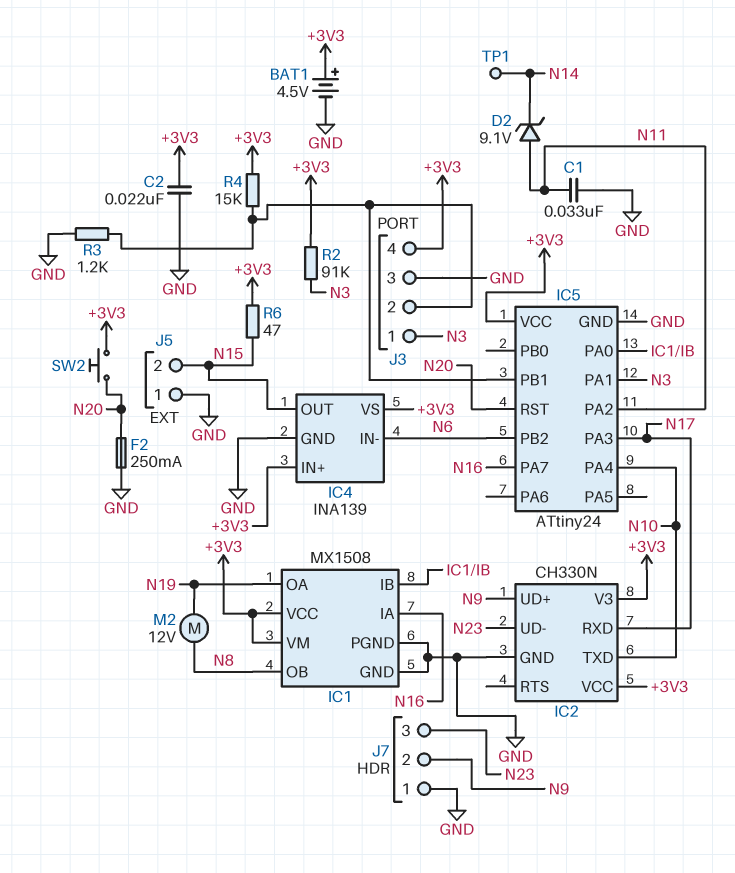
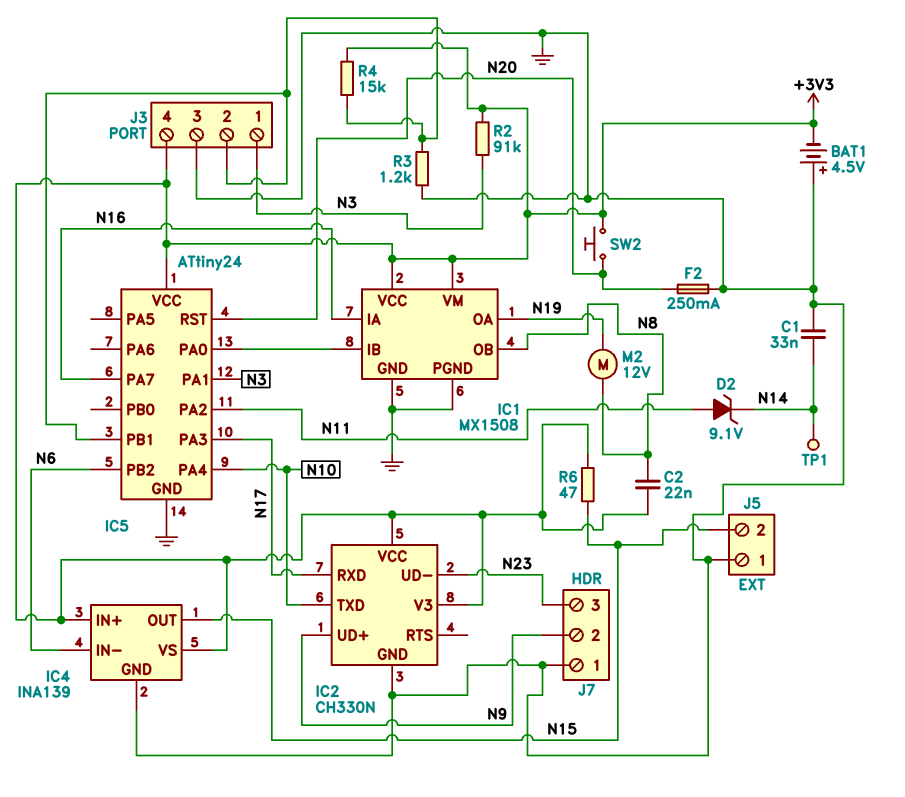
BAT1: 4.5V (plus +3V3, minus GND) -> 4.5V (plus GND, minus +3V3)
C1: 33nF (GND, N11) -> 33nF (GND, N14)
C2: 22nF (+3V3, GND) -> 22nF (+3V3, N8)

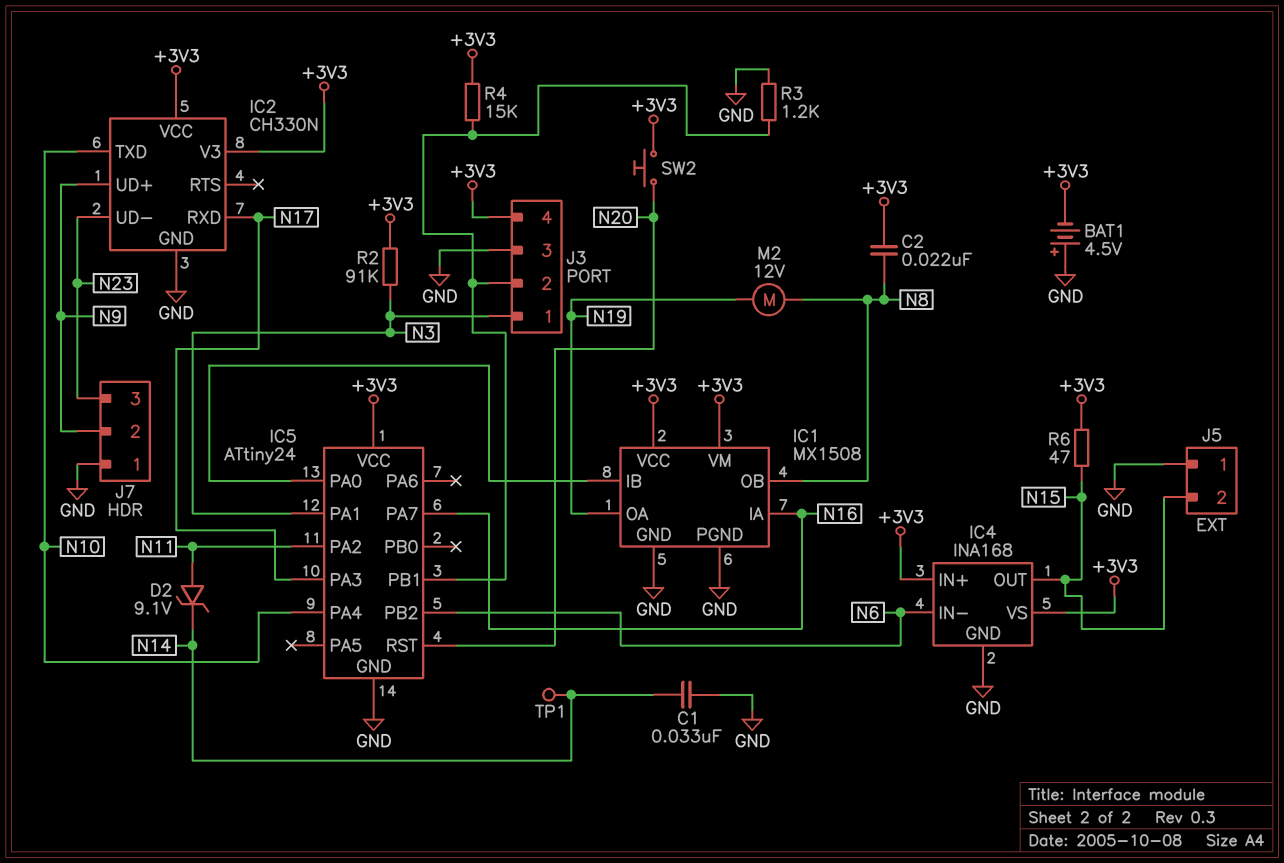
F2: 250mA (GND, N20) -> none
IC4: INA139 -> INA168

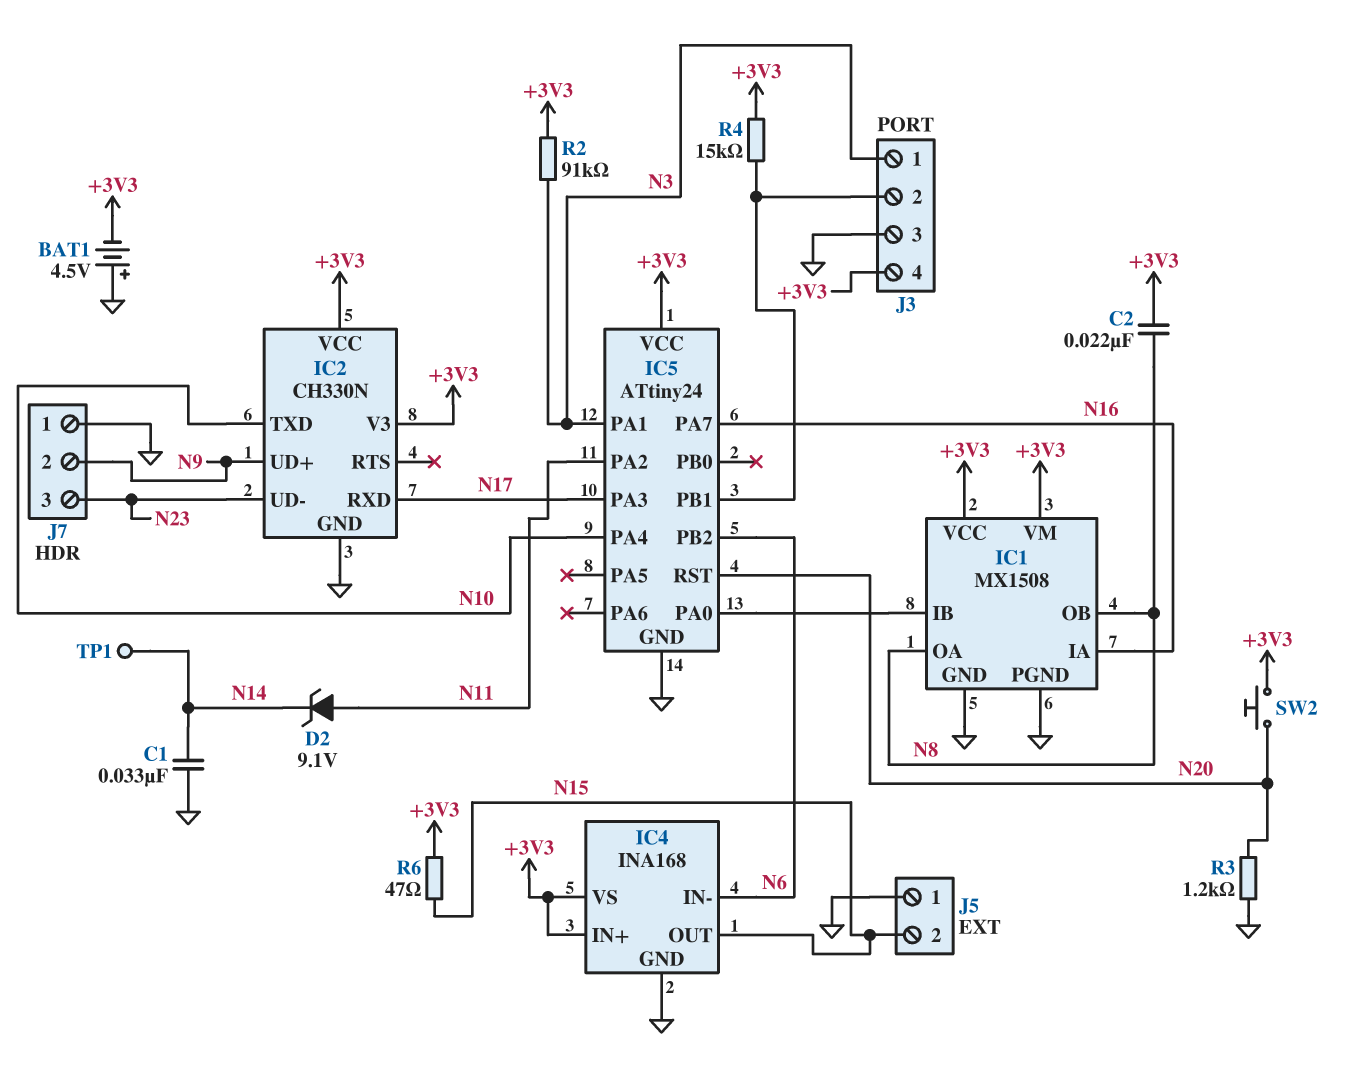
IC1 pin OA: N19 -> N8
M2: motor 12V (N8, N19) -> none
R3: 1.2k (GND, IC5/PB1) -> 1.2k (GND, N20)

